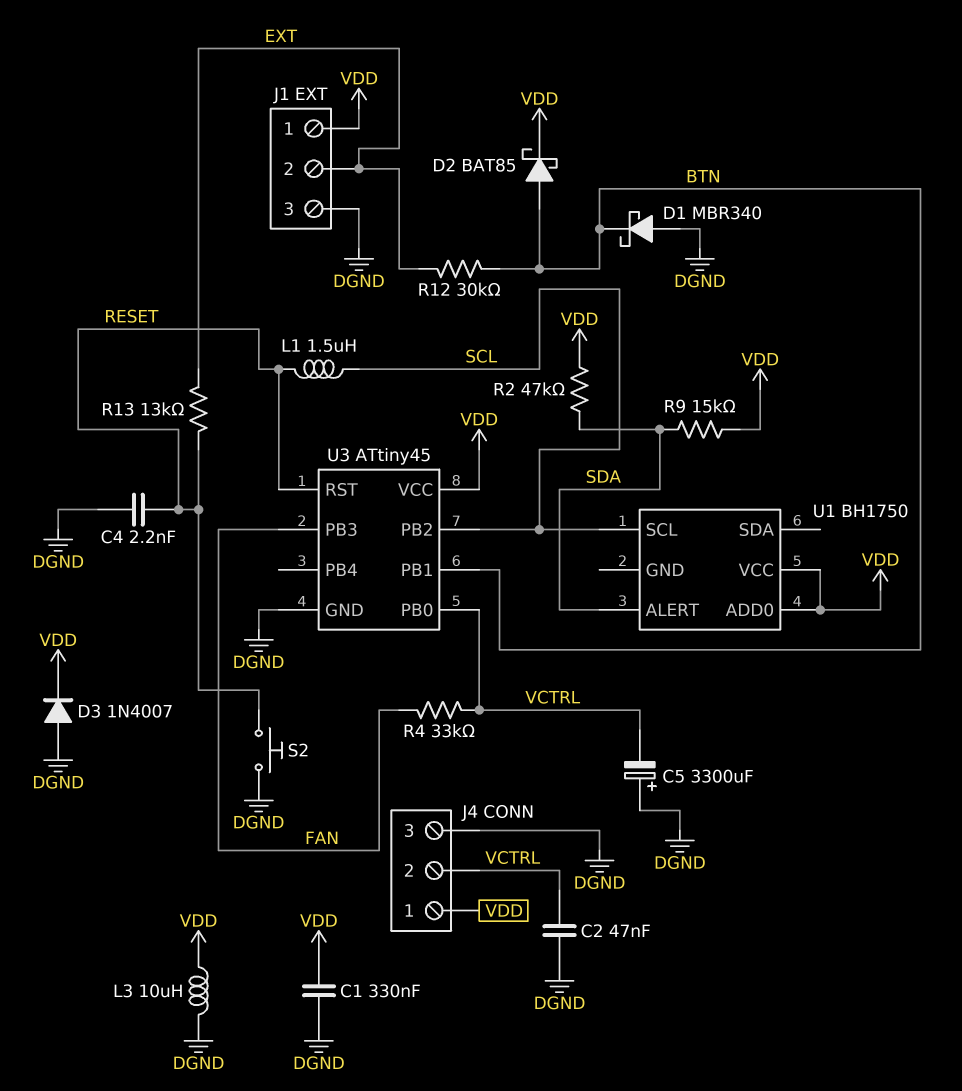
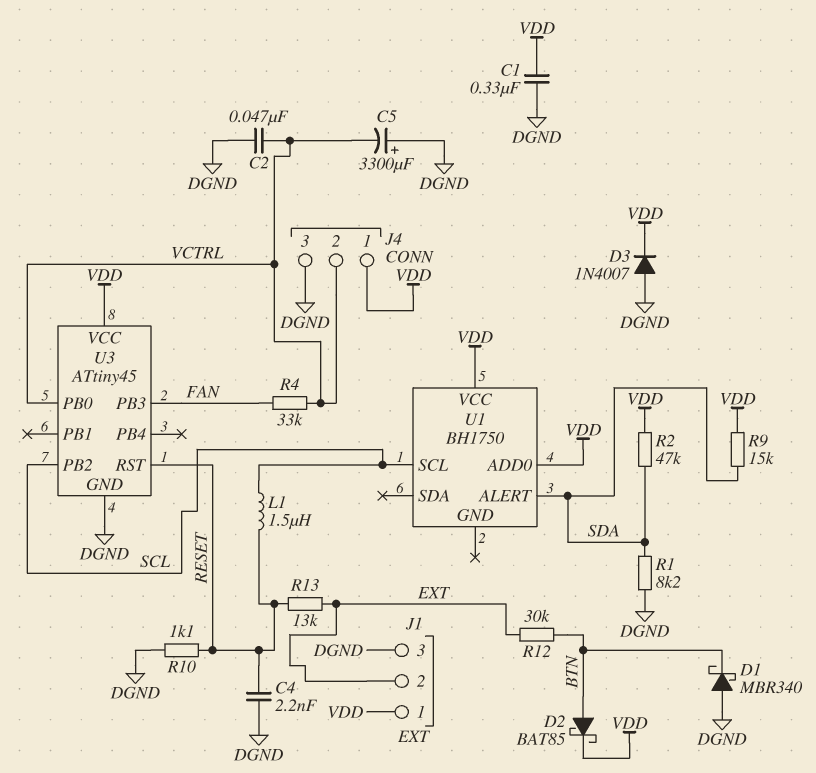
L3: 10uH (DGND, VDD) -> none
R1: none -> 8.2k (DGND, SDA)
R10: none -> 1.1k (DGND, RESET)
S2: button (DGND, RESET) -> none
U3 pin PB1: BTN -> none

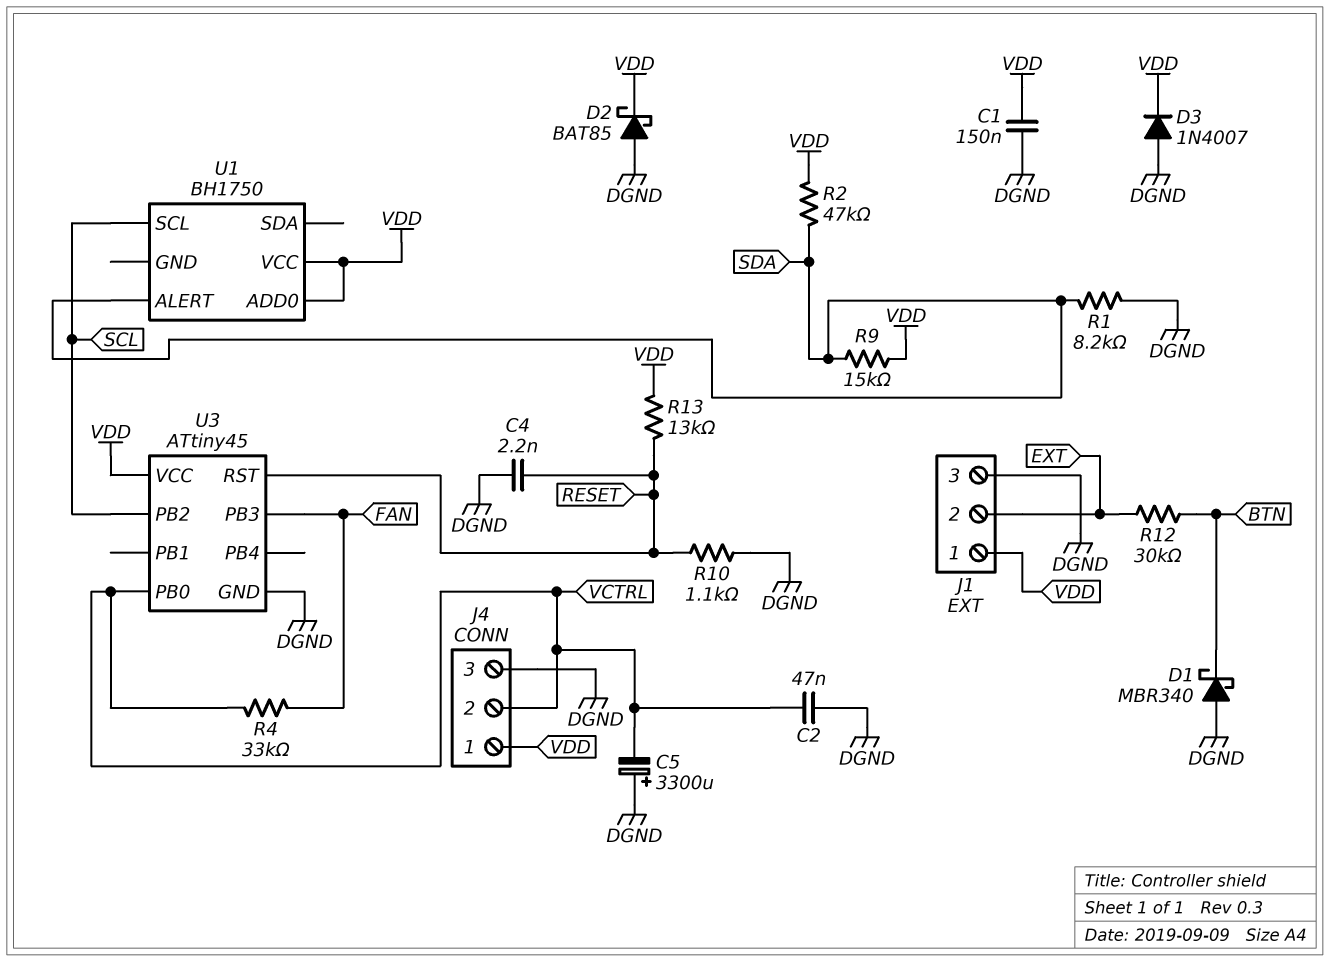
C1: 330nF (DGND, VDD) -> 150nF (DGND, VDD)
D2: schottky BAT85 (A BTN, K VDD) -> schottky BAT85 (A DGND, K VDD)
L1: 1.5uH (RESET, SCL) -> none
R13: 13k (EXT, RESET) -> 13k (RESET, VDD)

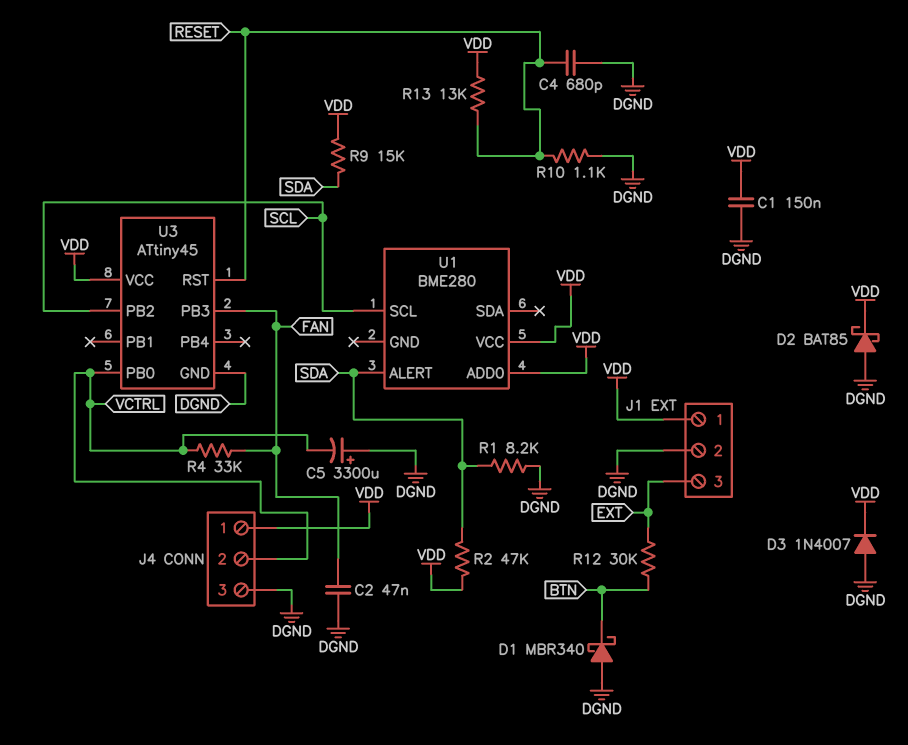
C2: 47nF (DGND, VCTRL) -> 47nF (DGND, FAN)
C4: 2.2nF (DGND, RESET) -> 680pF (DGND, RESET)
J1 pin 2: EXT -> DGND
J1 pin 3: DGND -> EXT
U1: BH1750 -> BME280

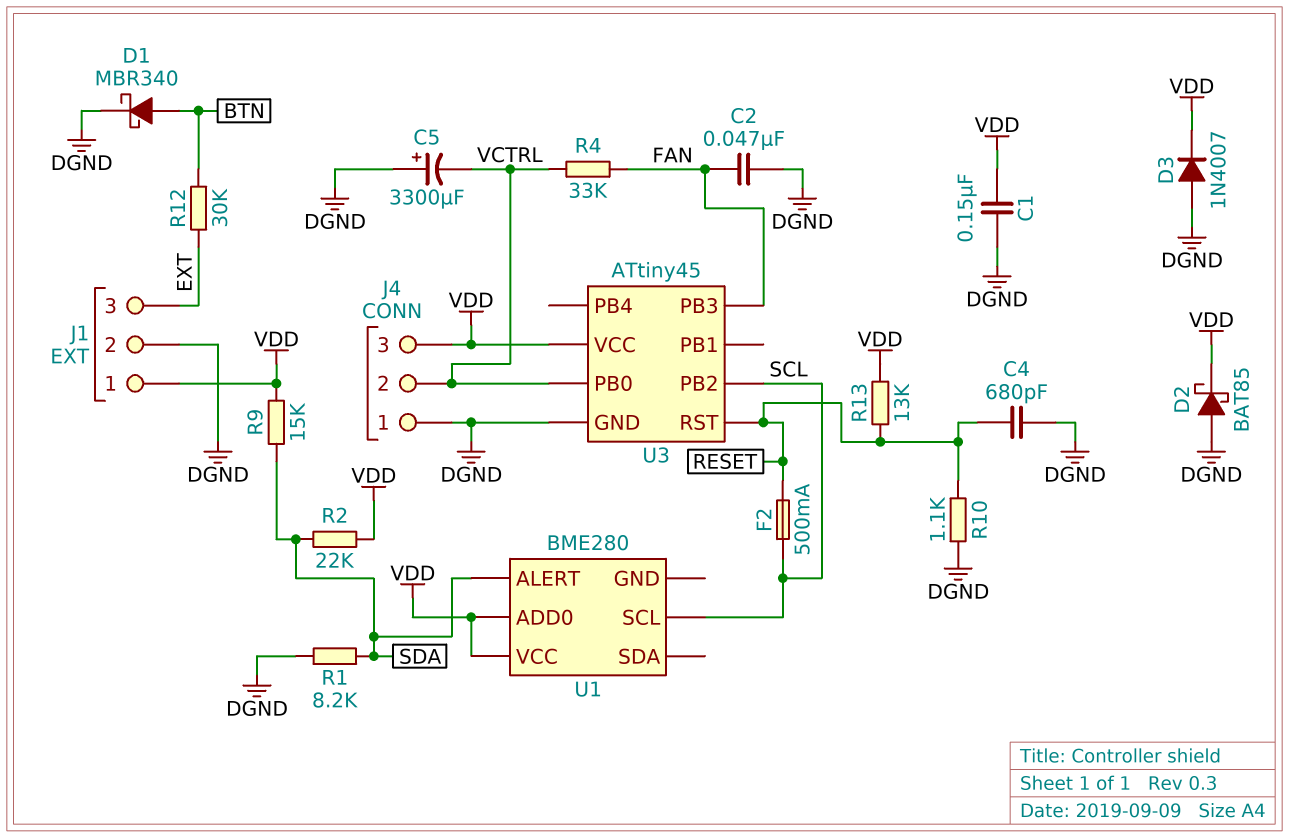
D1: schottky MBR340 (A DGND, K BTN) -> schottky MBR340 (A BTN, K DGND)
F2: none -> 500mA (RESET, SCL)
J4 pin 1: VDD -> DGND
J4 pin 3: DGND -> VDD
R2: 47k (SDA, VDD) -> 22k (SDA, VDD)

